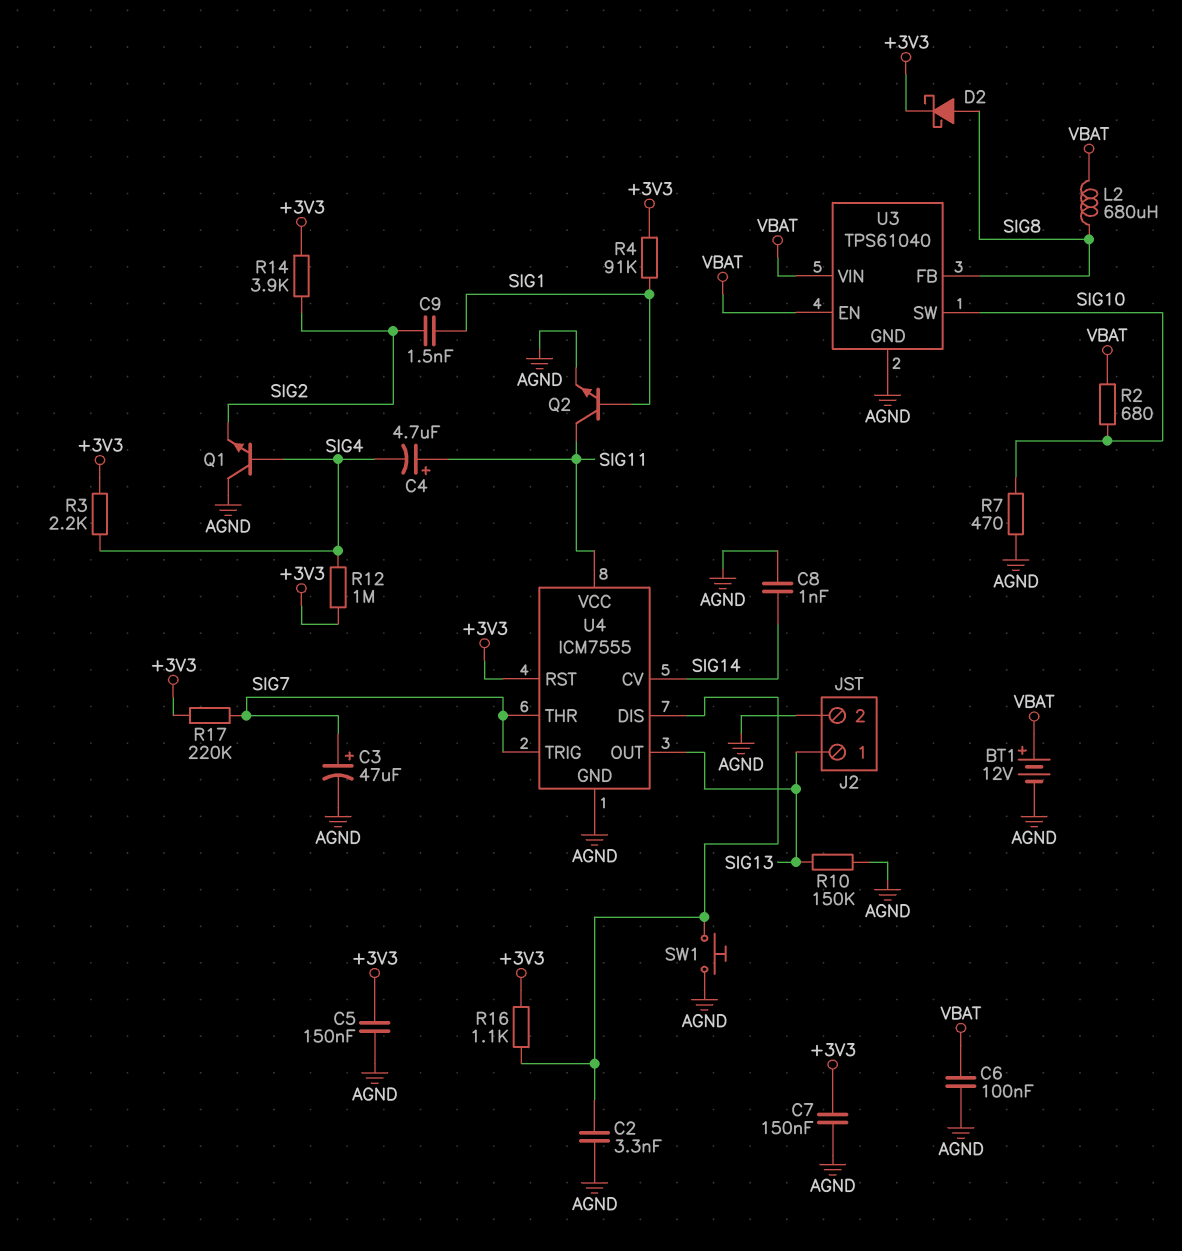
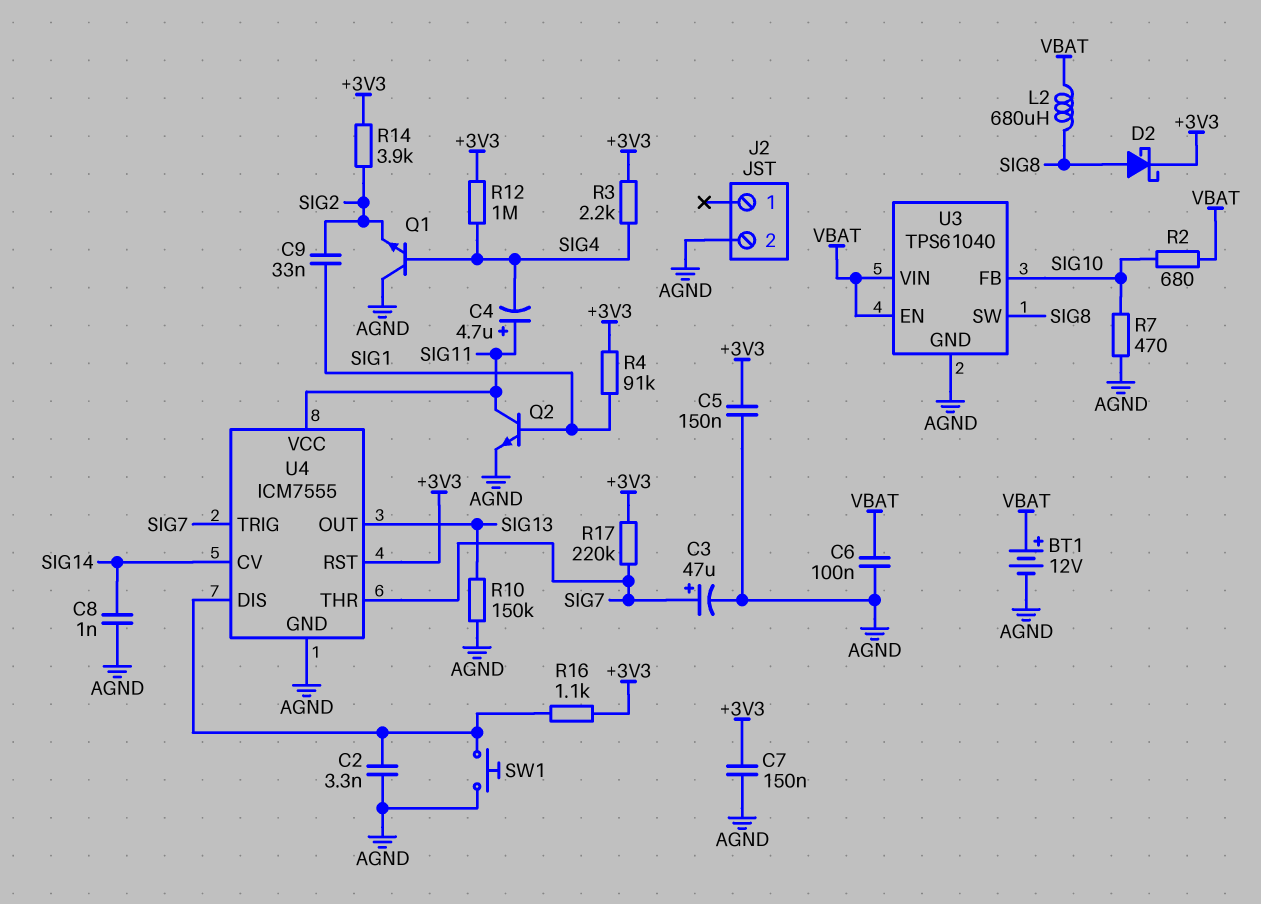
C9: 1.5nF (SIG1, SIG2) -> 33nF (SIG1, SIG2)
J2 pin 1: SIG13 -> none
U3 pin FB: SIG8 -> SIG10
U3 pin SW: SIG10 -> SIG8

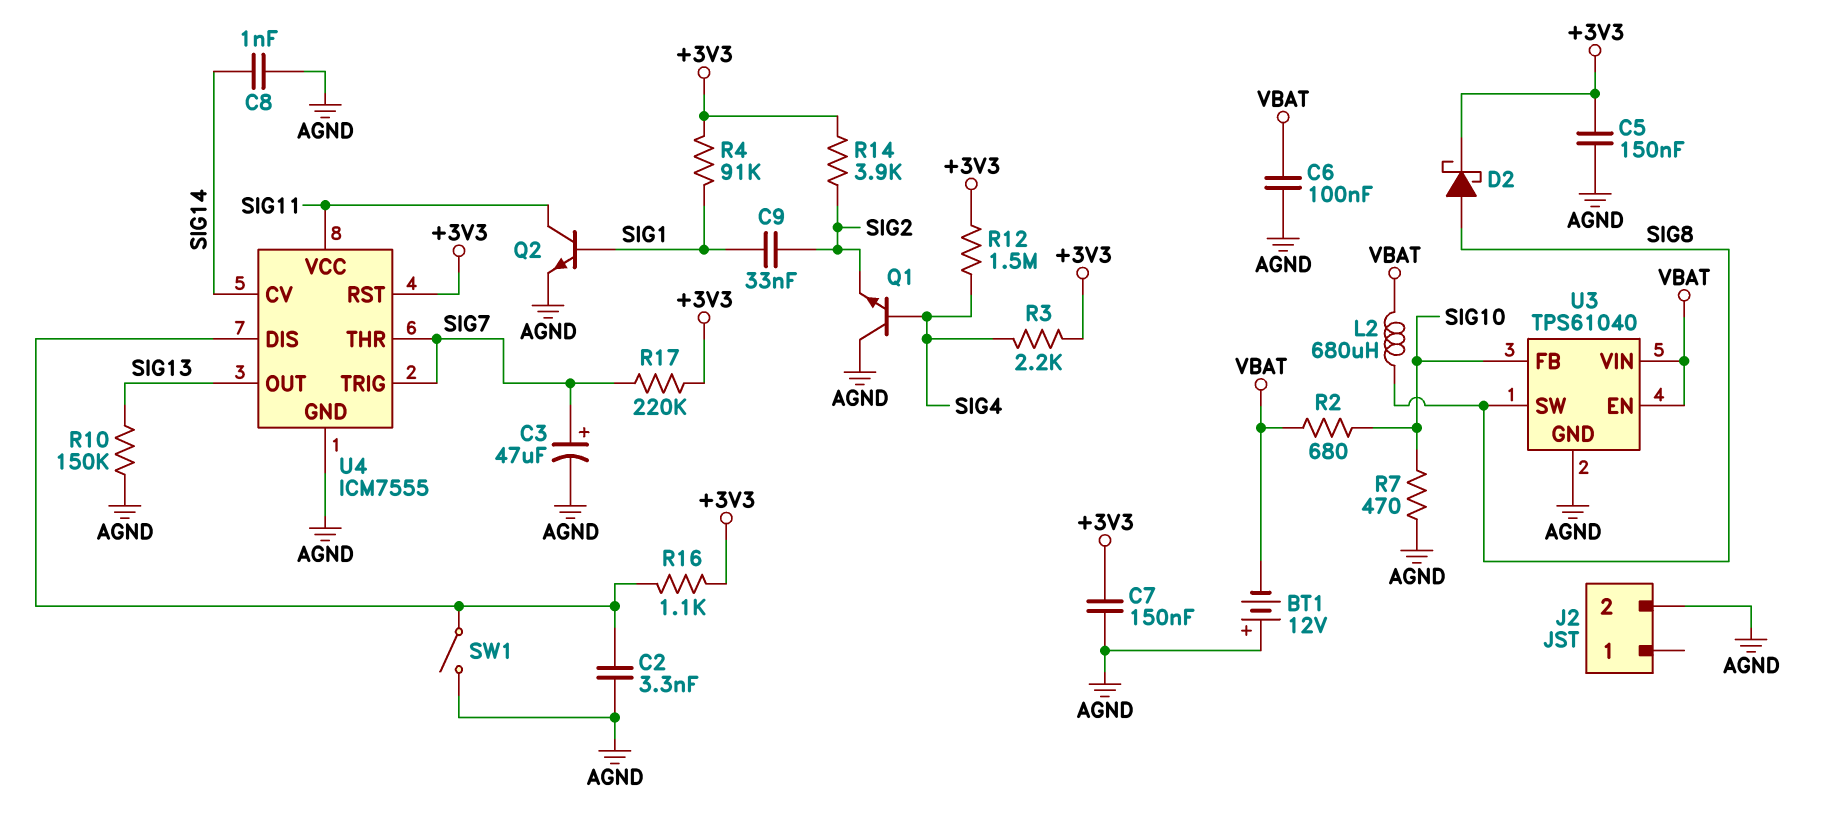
BT1: 12V (plus VBAT, minus AGND) -> 12V (plus AGND, minus VBAT)
C4: 4.7uF (plus SIG11, minus SIG4) -> none
R12: 1M (+3V3, SIG4) -> 1.5M (+3V3, SIG4)
SW1: button (AGND, U4/DIS) -> switch (AGND, U4/DIS)

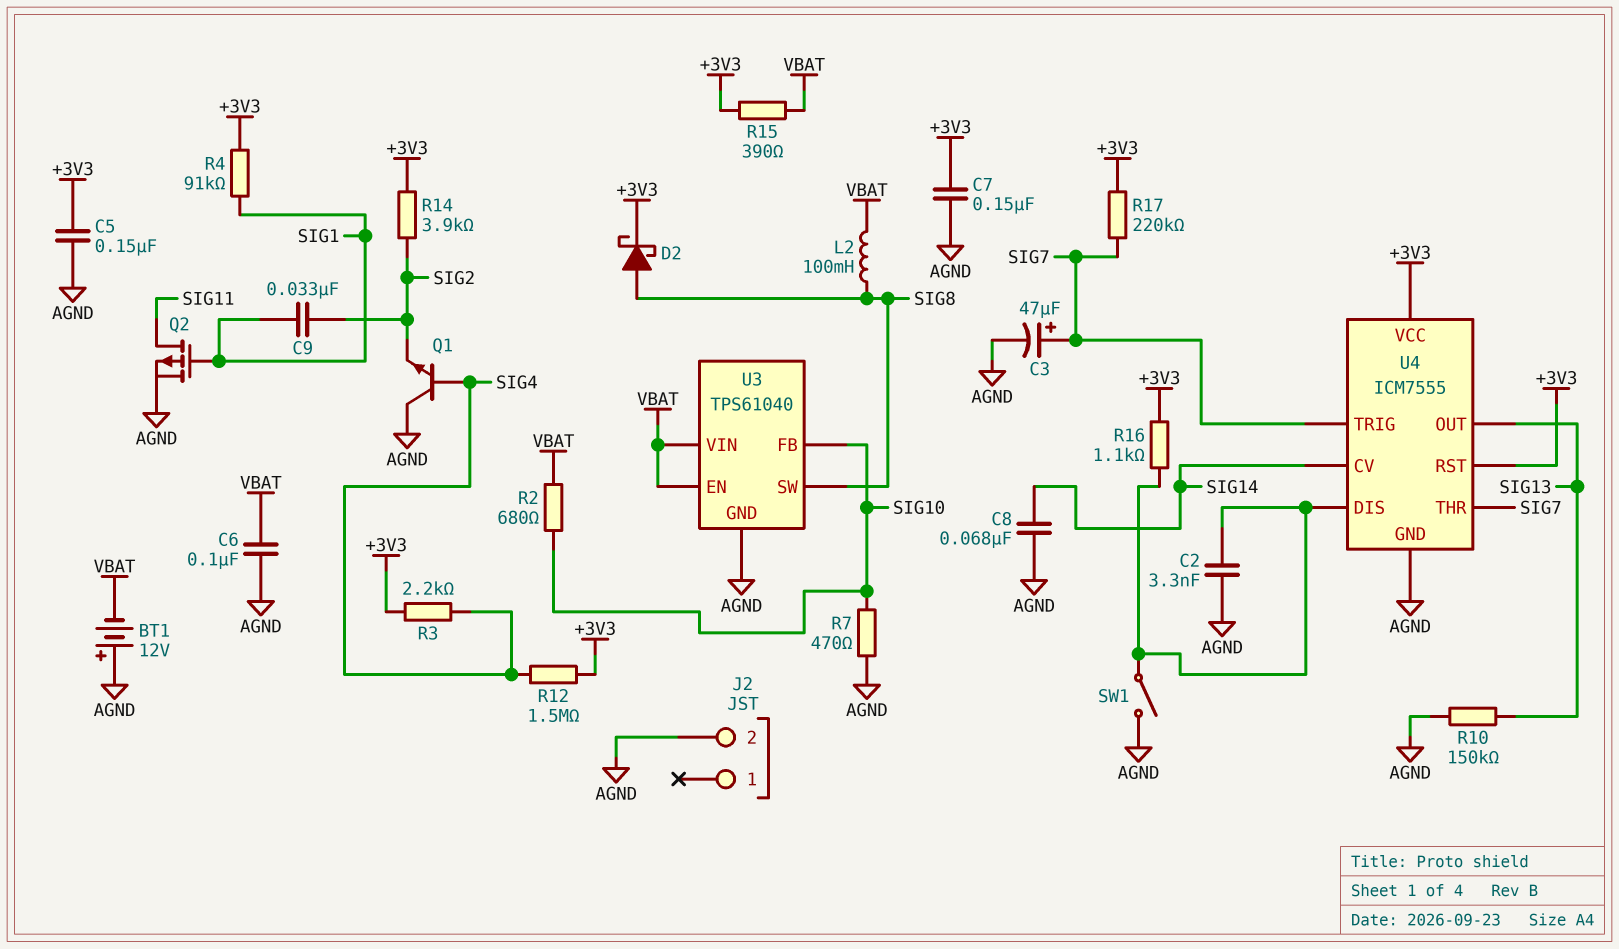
C8: 1nF (AGND, SIG14) -> 68nF (AGND, SIG14)
L2: 680uH (SIG8, VBAT) -> 100mH (SIG8, VBAT)
Q2: NPN (B SIG1, C SIG11, E AGND) -> PMOS (G SIG1, D SIG11, S AGND)
R15: none -> 390 (+3V3, VBAT)
U4 pin VCC: SIG11 -> +3V3

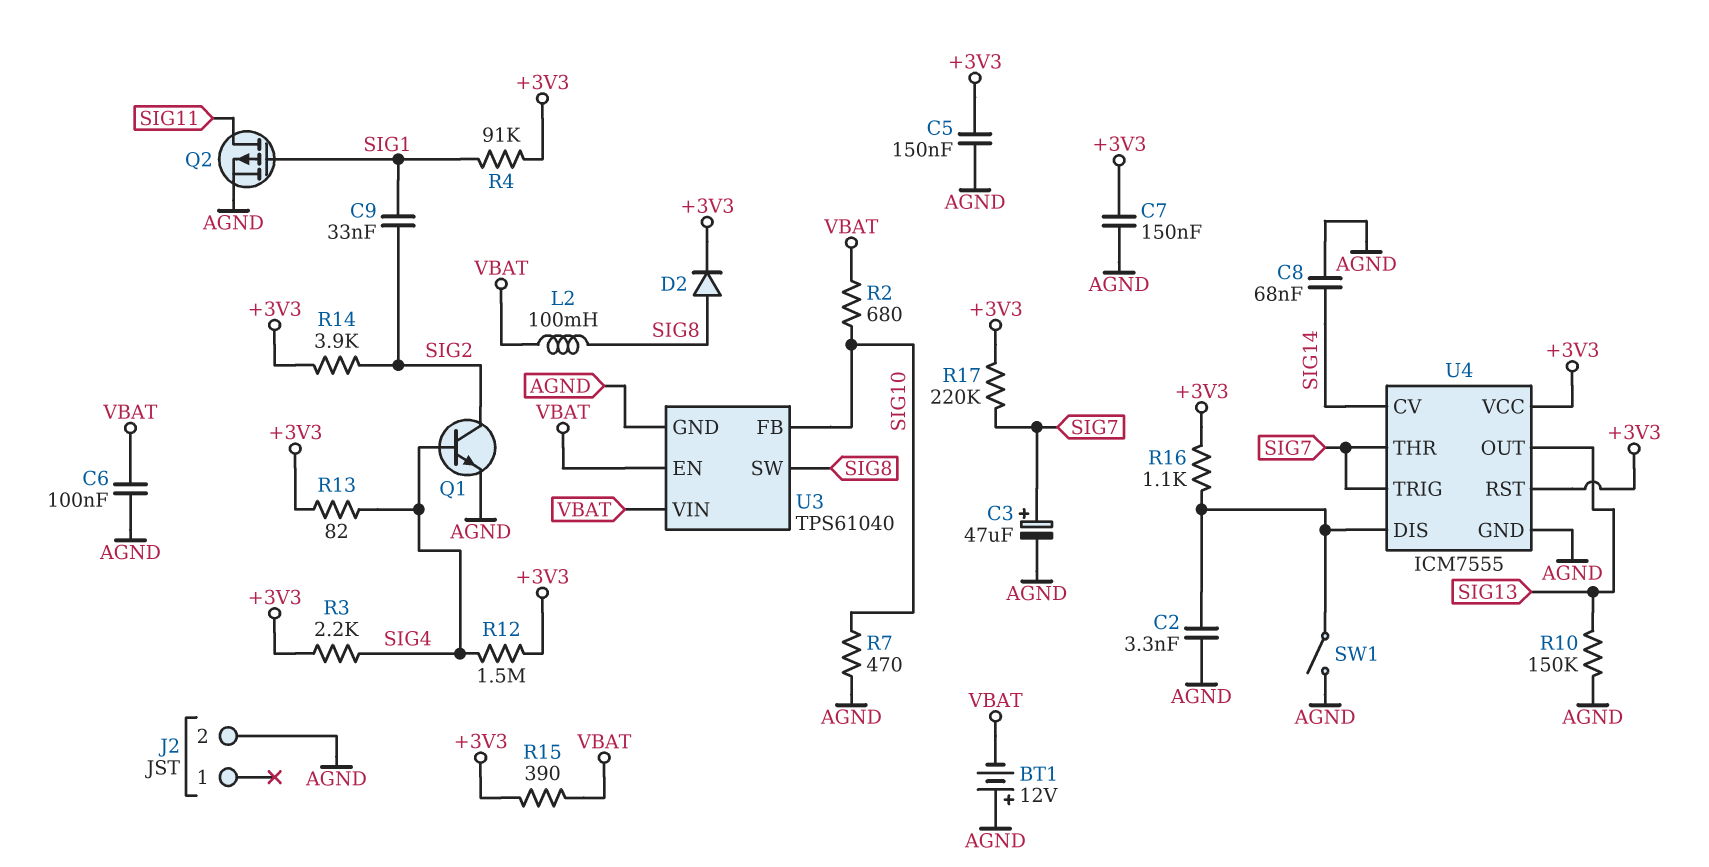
D2: schottky (A SIG8, K +3V3) -> diode (A SIG8, K +3V3)
Q1: NPN (B SIG4, C AGND, E SIG2) -> NPN (B SIG4, C SIG2, E AGND)
R13: none -> 82 (+3V3, SIG4)

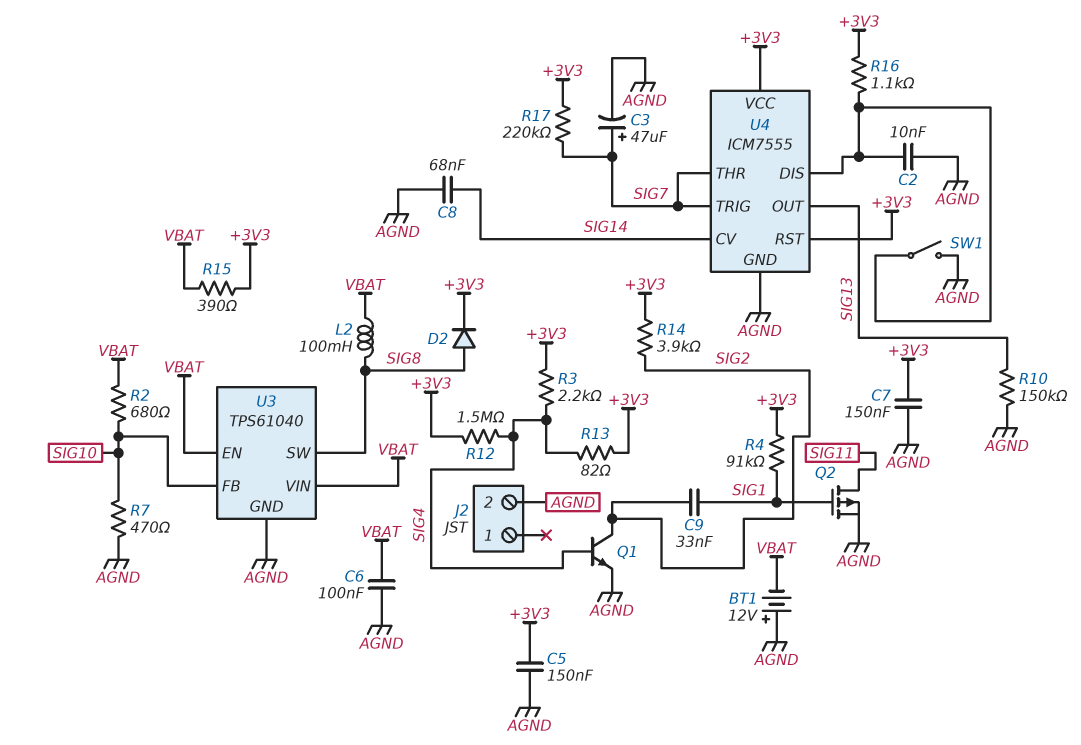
C2: 3.3nF (AGND, U4/DIS) -> 10nF (AGND, U4/DIS)

